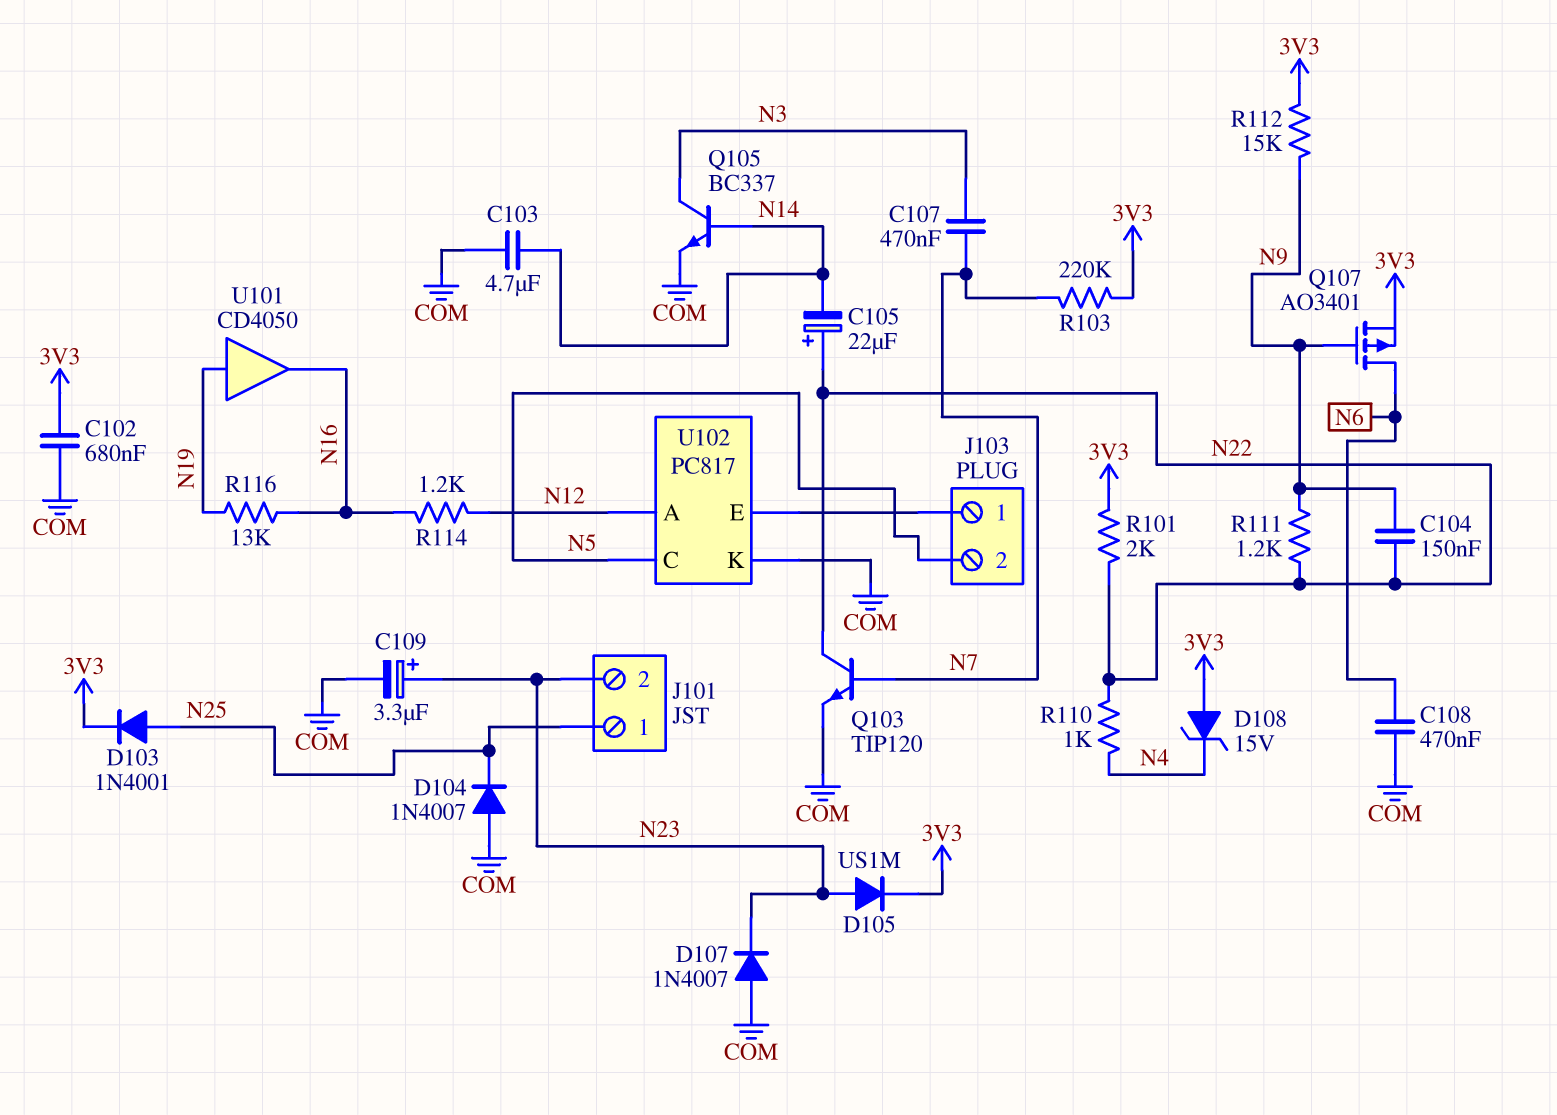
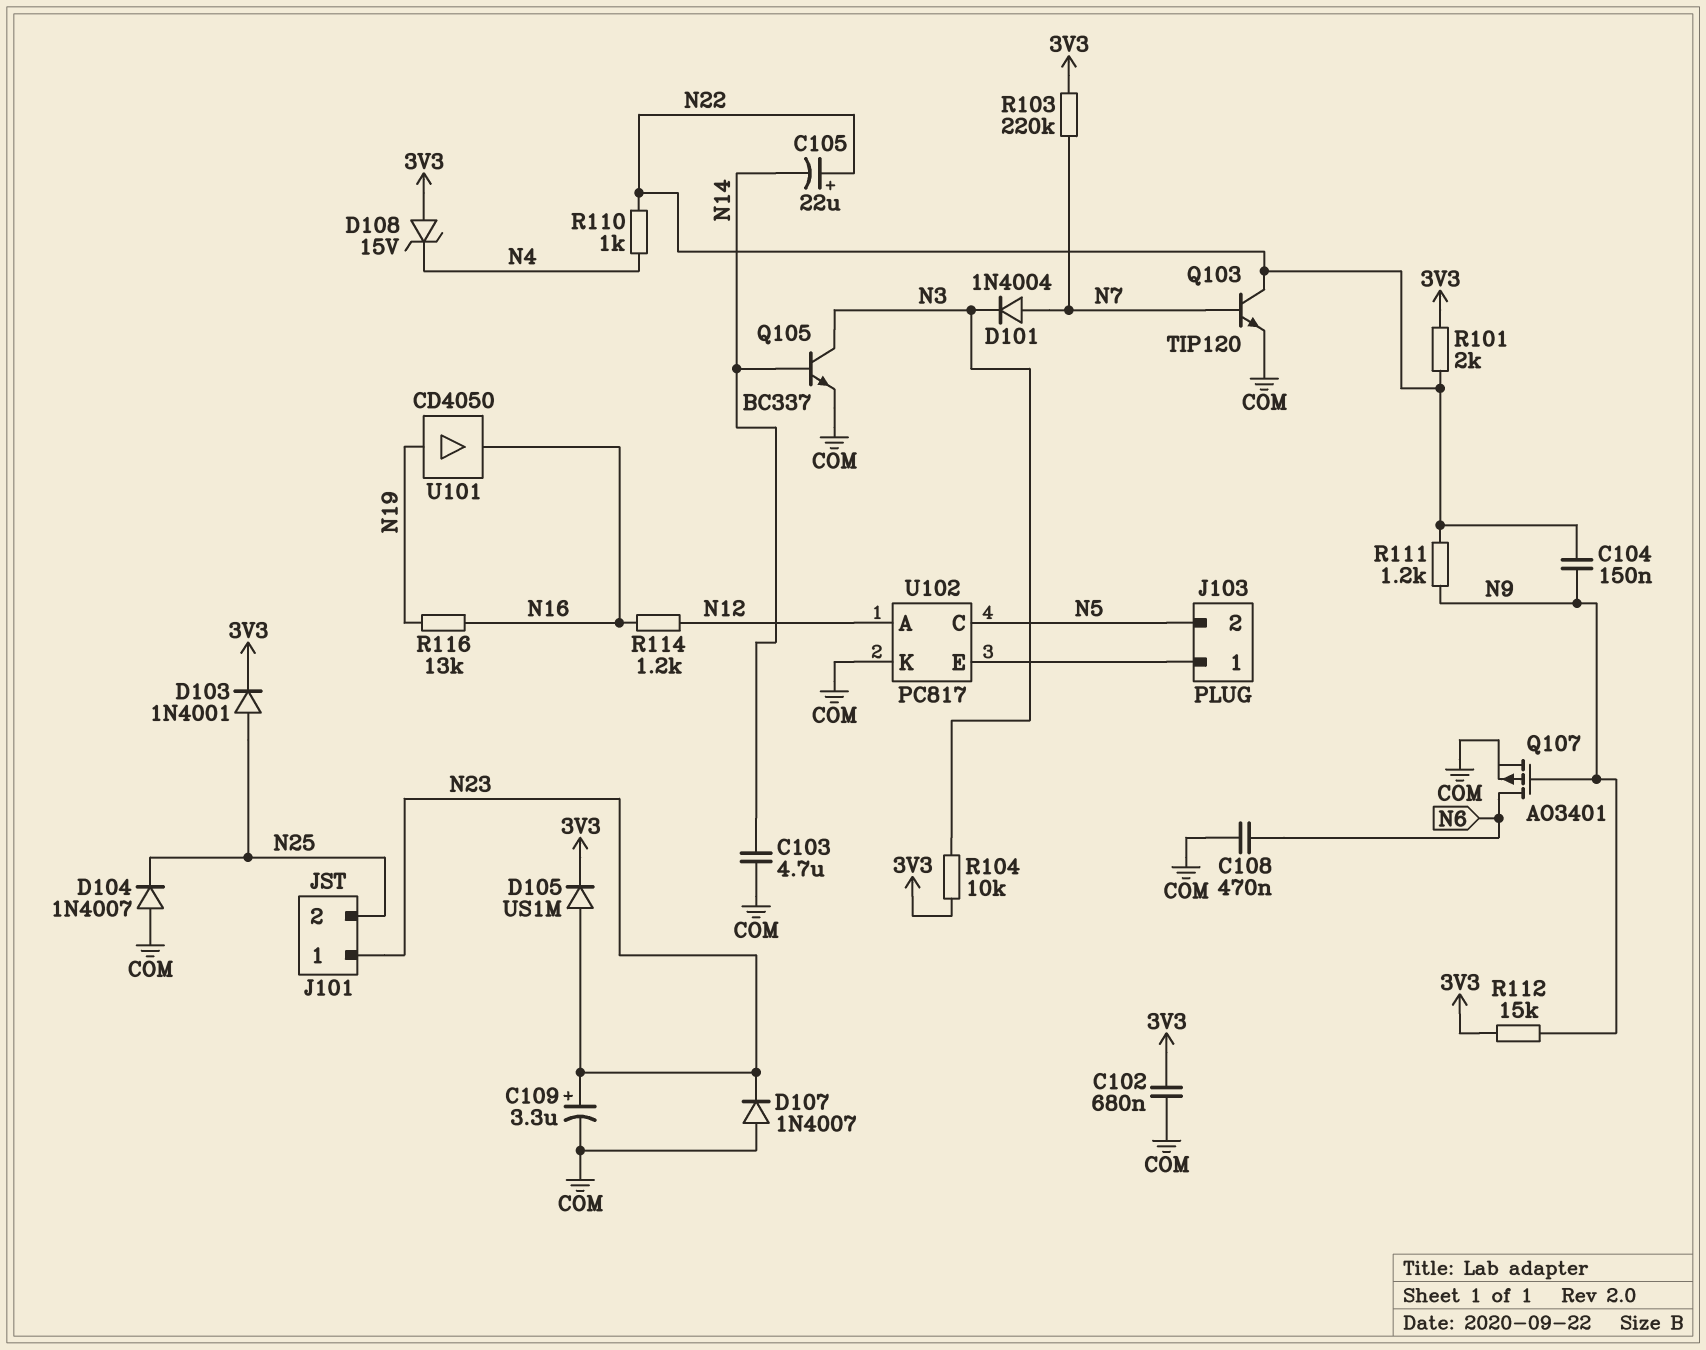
C107: 470nF (N3, N7) -> none
D101: none -> diode 1N4004 (A N7, K N3)
J101 pin 1: N25 -> N23
J101 pin 2: N23 -> N25
Q107: PMOS AO3401 (G N9, D N6, S 3V3) -> PMOS AO3401 (G N9, D N6, S COM)
R104: none -> 10k (3V3, N3)

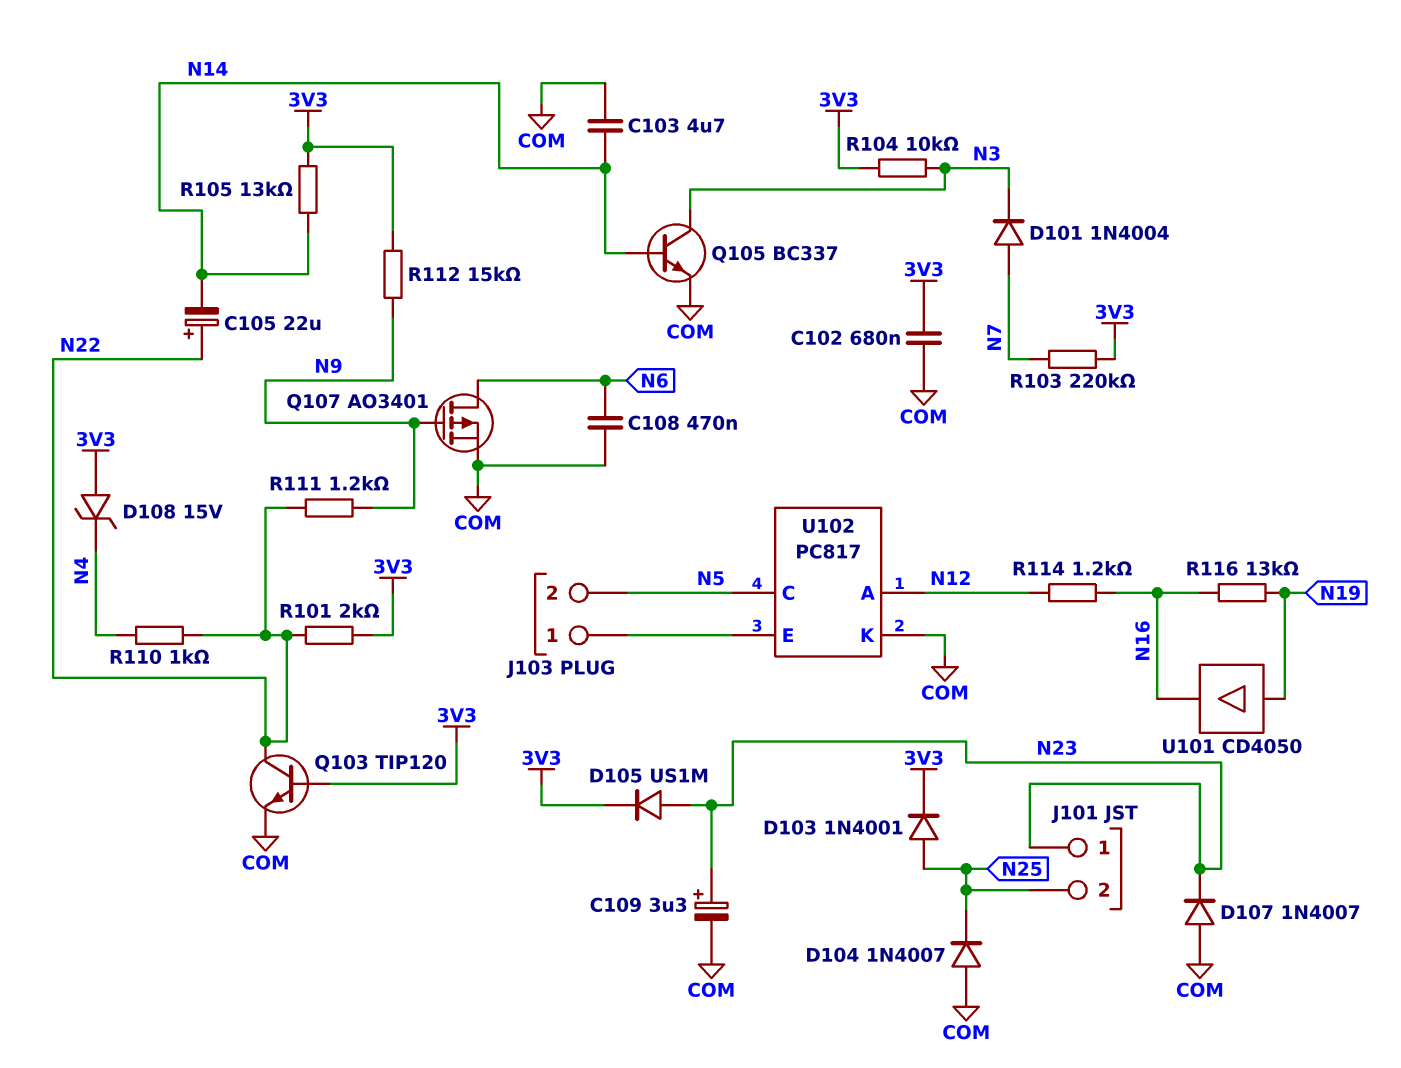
C104: 150nF (N9, N22) -> none
Q103: NPN TIP120 (B N7, C N22, E COM) -> NPN TIP120 (B 3V3, C N22, E COM)
R105: none -> 13k (3V3, N14)

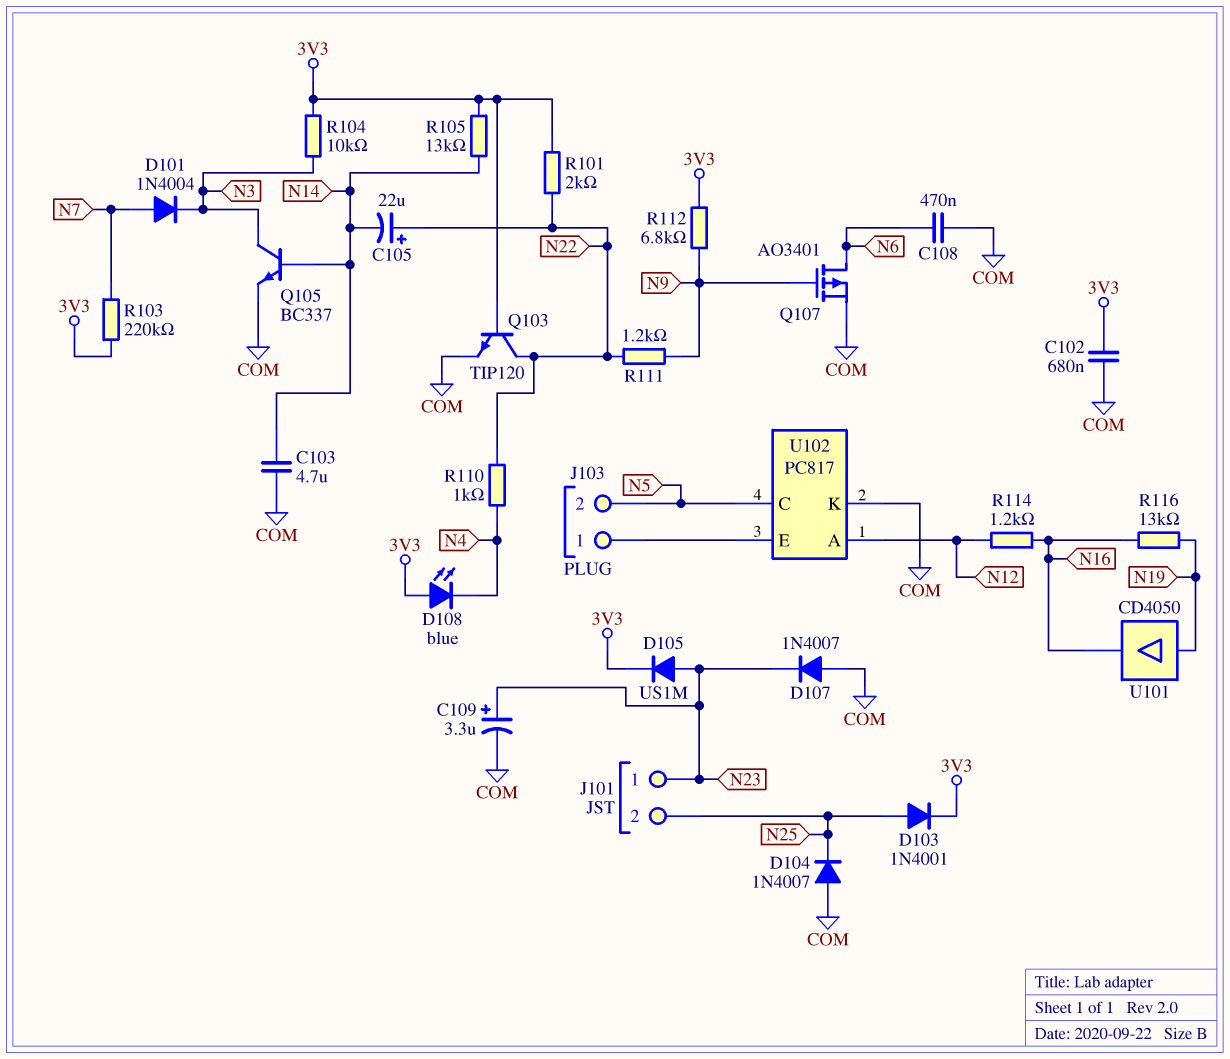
D108: zener 15V (A 3V3, K N4) -> LED blue (A 3V3, K N4)
R112: 15k (3V3, N9) -> 6.8k (3V3, N9)

